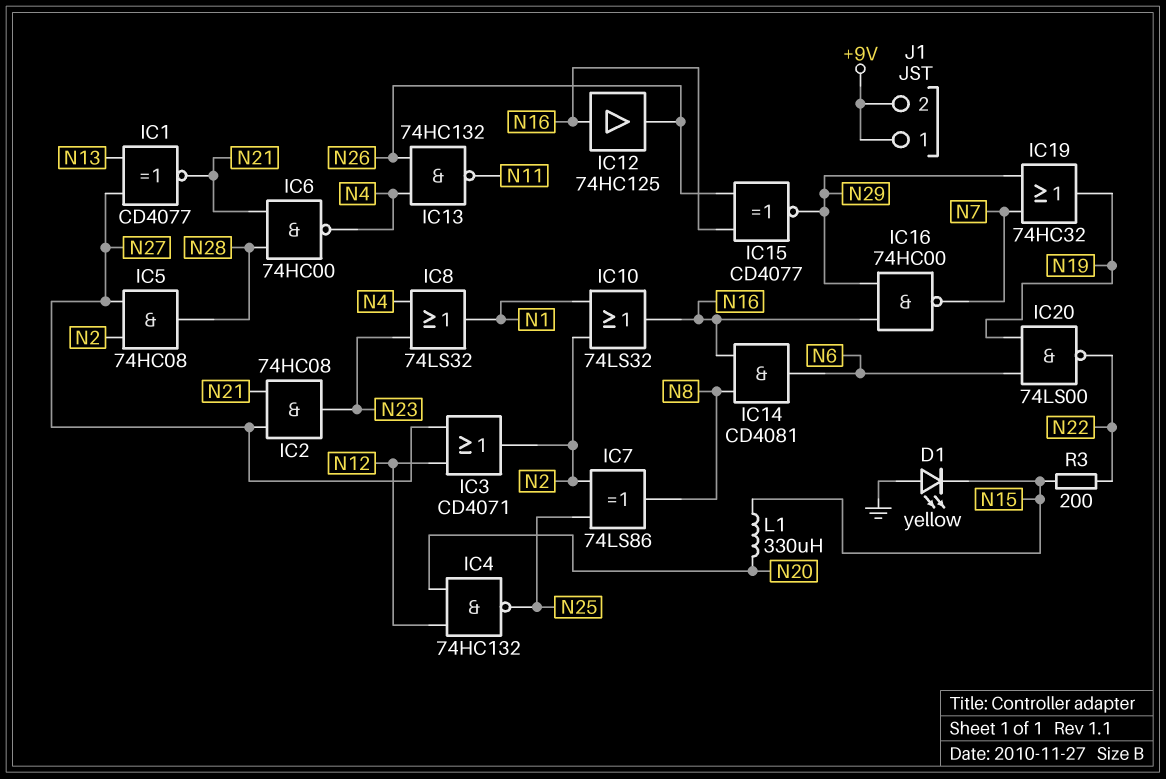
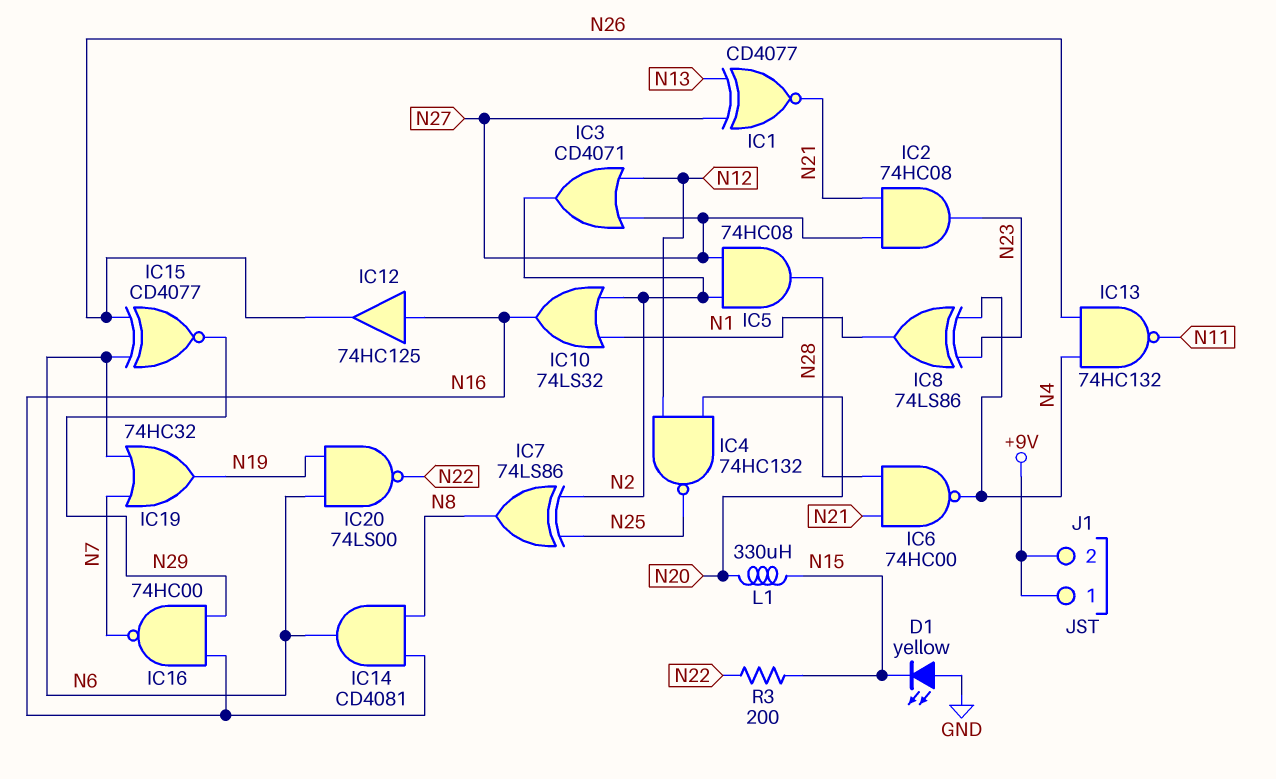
IC8: OR 74LS32 (in N4, in N23, out N1) -> XOR 74LS86 (in N4, in N23, out N1)
IC15: XNOR CD4077 (in N16, in N26, out N29) -> XNOR CD4077 (in N6, in N26, out N29)
IC19: OR 74HC32 (in N7, in N29, out N19) -> OR 74HC32 (in N6, in N7, out N19)

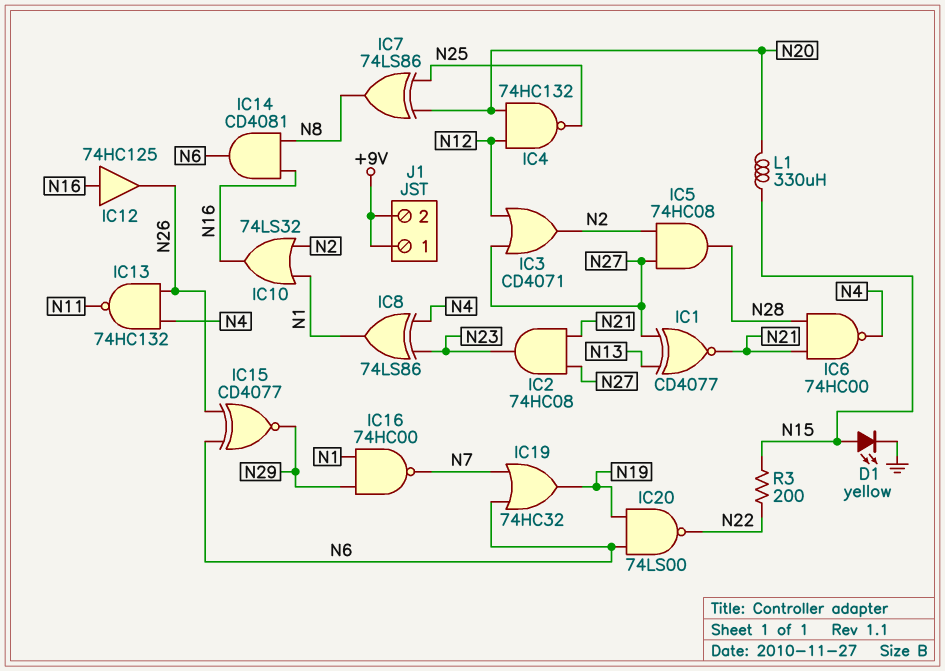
D1: LED yellow (A GND, K N15) -> LED yellow (A N15, K GND)
IC7: XOR 74LS86 (in N2, in N25, out N8) -> XOR 74LS86 (in N20, in N25, out N8)
IC16: NAND 74HC00 (in N16, in N29, out N7) -> NAND 74HC00 (in N1, in N29, out N7)

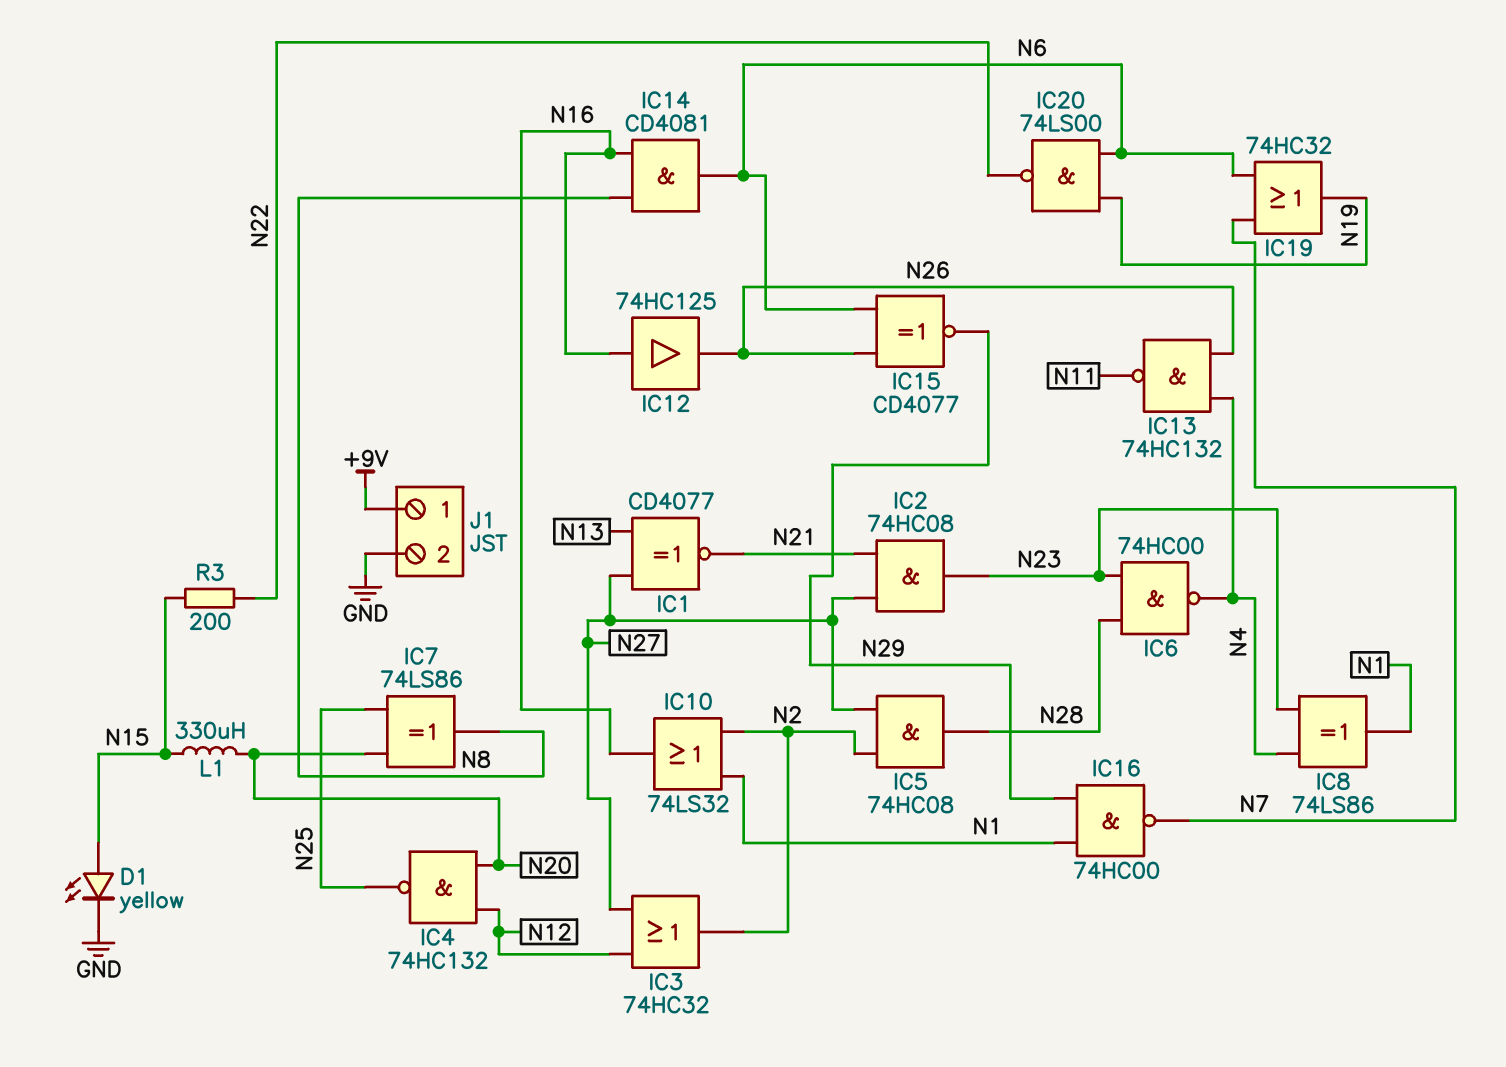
IC3: OR CD4071 (in N12, in N27, out N2) -> OR 74HC32 (in N12, in N27, out N2)
IC6: NAND 74HC00 (in N21, in N28, out N4) -> NAND 74HC00 (in N23, in N28, out N4)
J1 pin 2: +9V -> GND

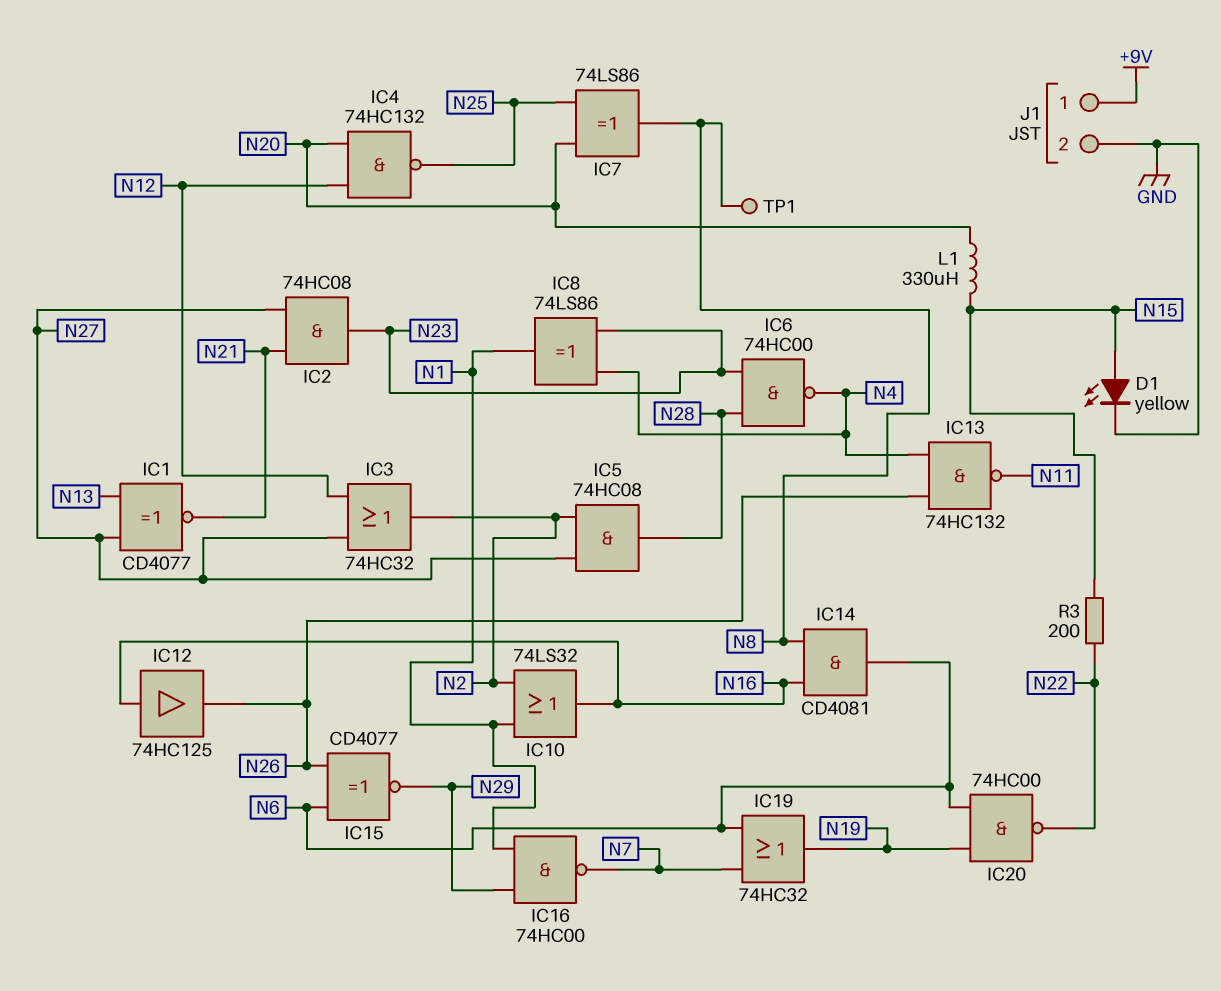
IC20: NAND 74LS00 (in N6, in N19, out N22) -> NAND 74HC00 (in N6, in N19, out N22)
TP1: none -> test point (N8)

